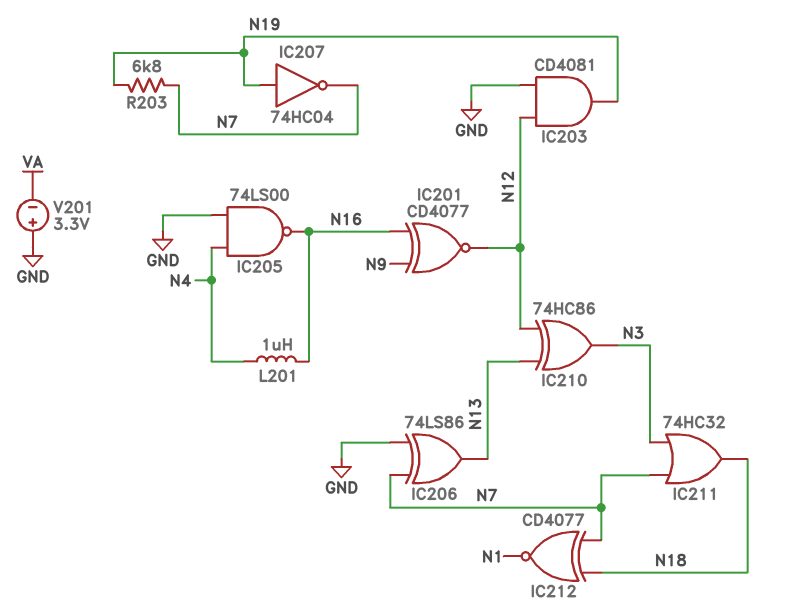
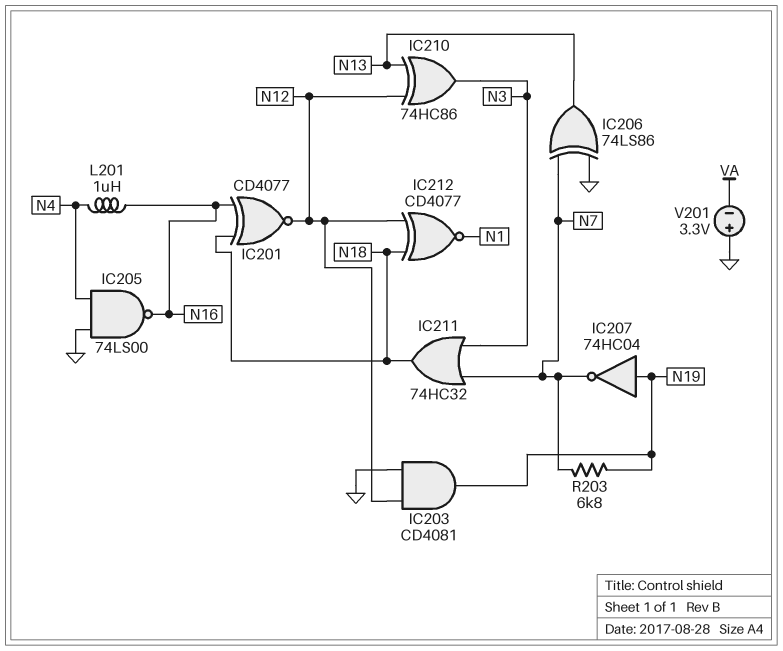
IC201: XNOR CD4077 (in N9, in N16, out N12) -> XNOR CD4077 (in N16, in N18, out N12)
IC212: XNOR CD4077 (in N7, in N18, out N1) -> XNOR CD4077 (in N12, in N18, out N1)

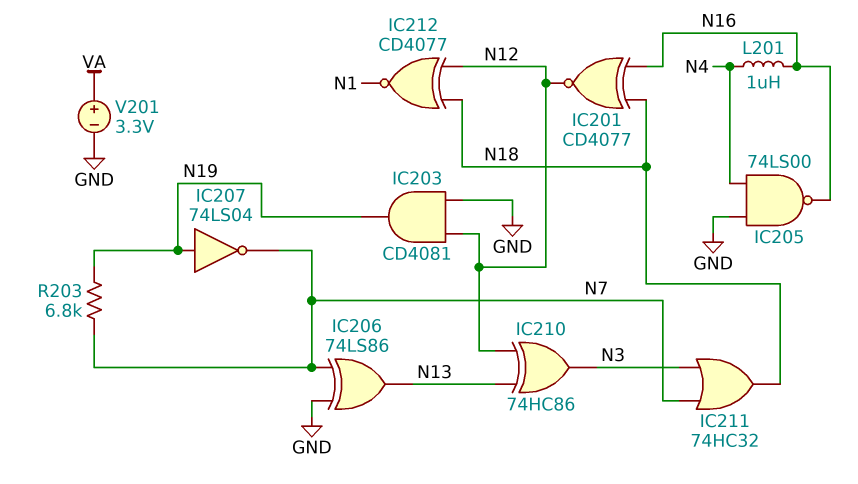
IC207: NOT 74HC04 (in N19, out N7) -> NOT 74LS04 (in N19, out N7)
V201: 3.3V (plus GND, minus VA) -> 3.3V (plus VA, minus GND)

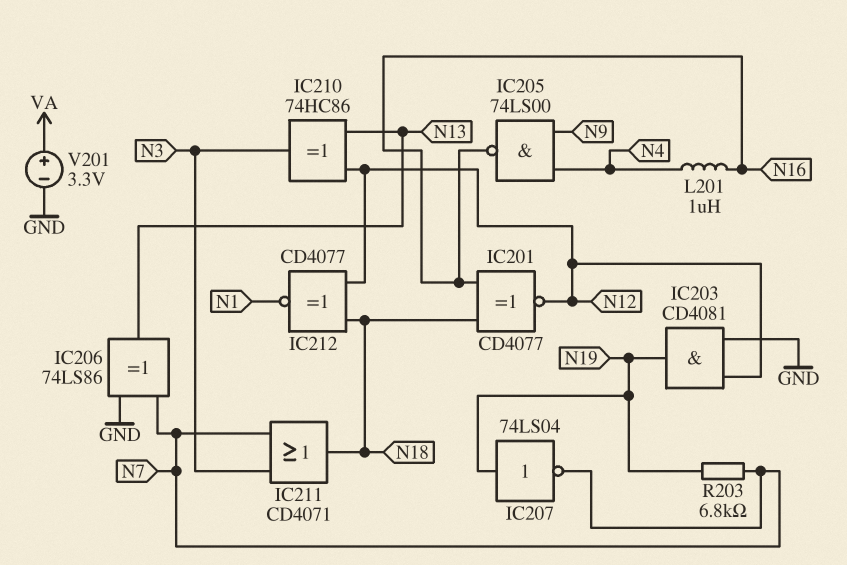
IC205: NAND 74LS00 (in GND, in N4, out N16) -> NAND 74LS00 (in N4, in N9, out N16)
IC211: OR 74HC32 (in N3, in N7, out N18) -> OR CD4071 (in N3, in N7, out N18)

